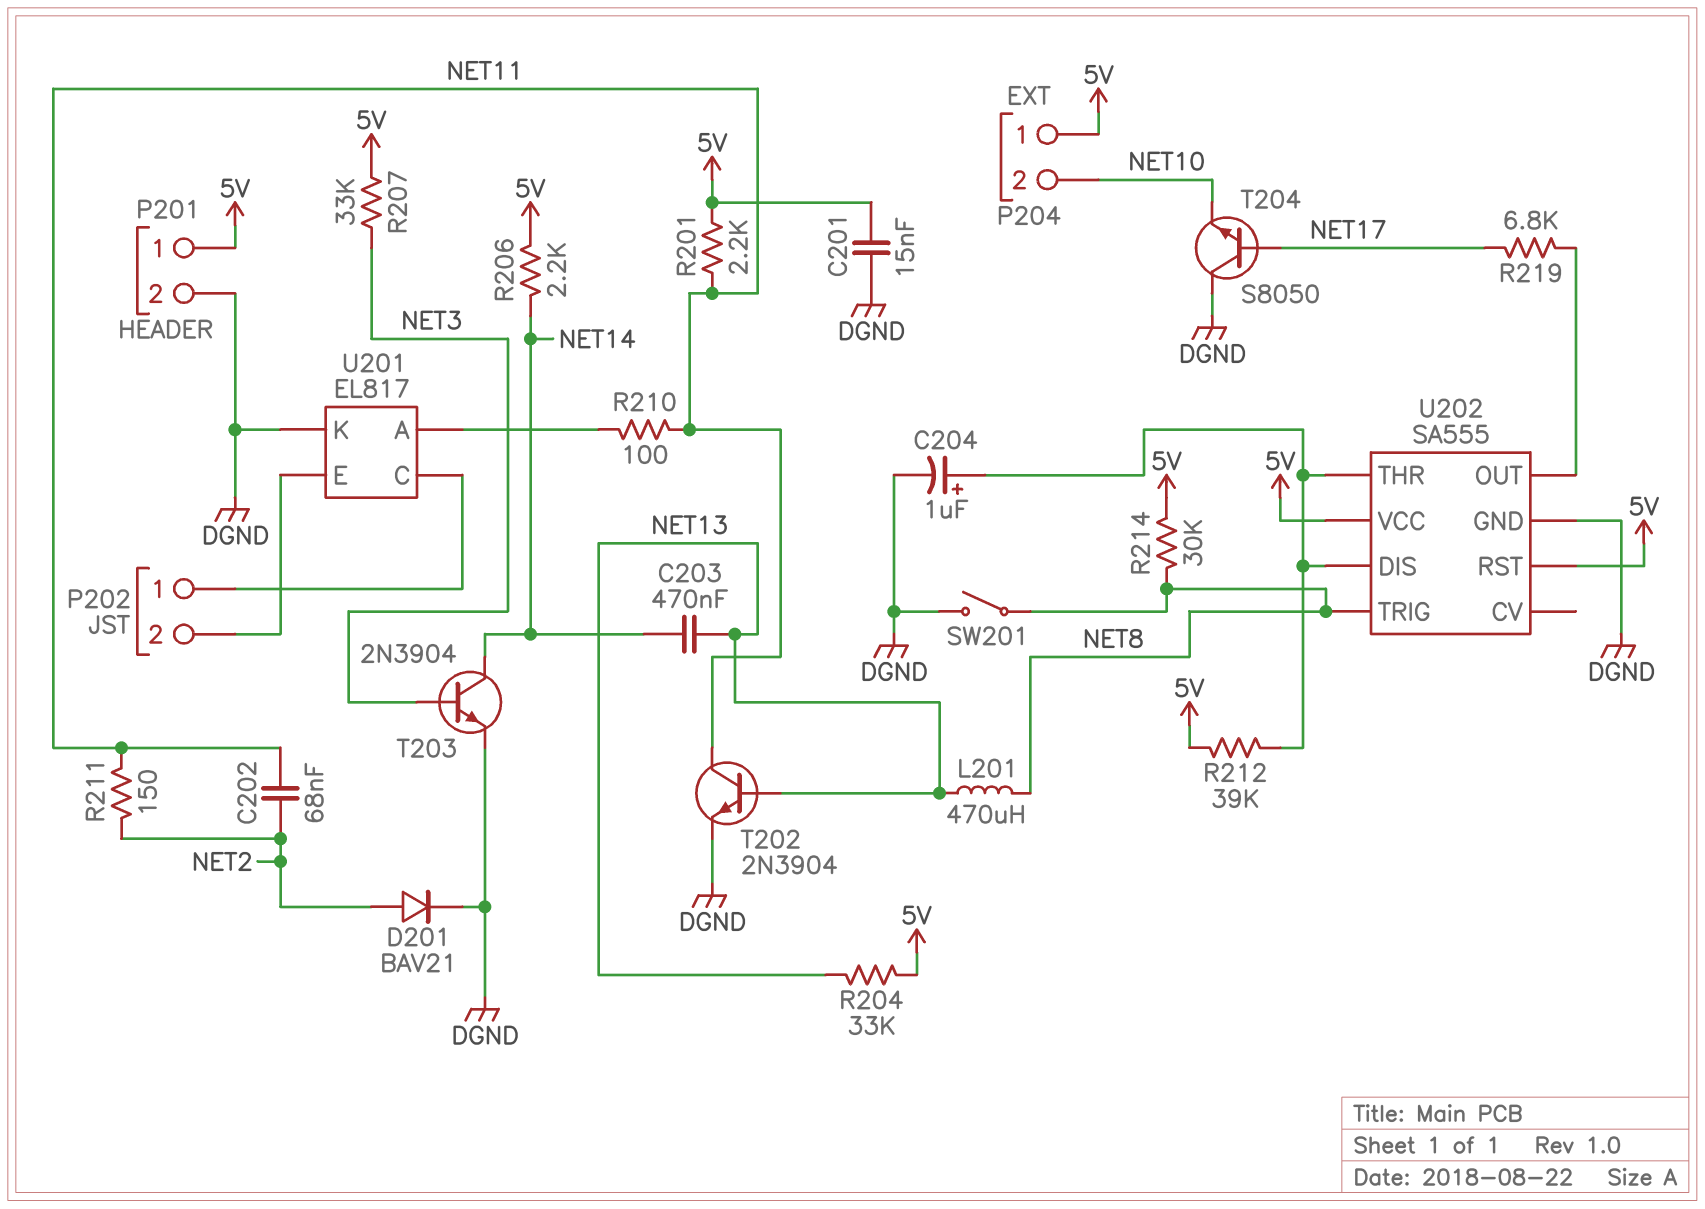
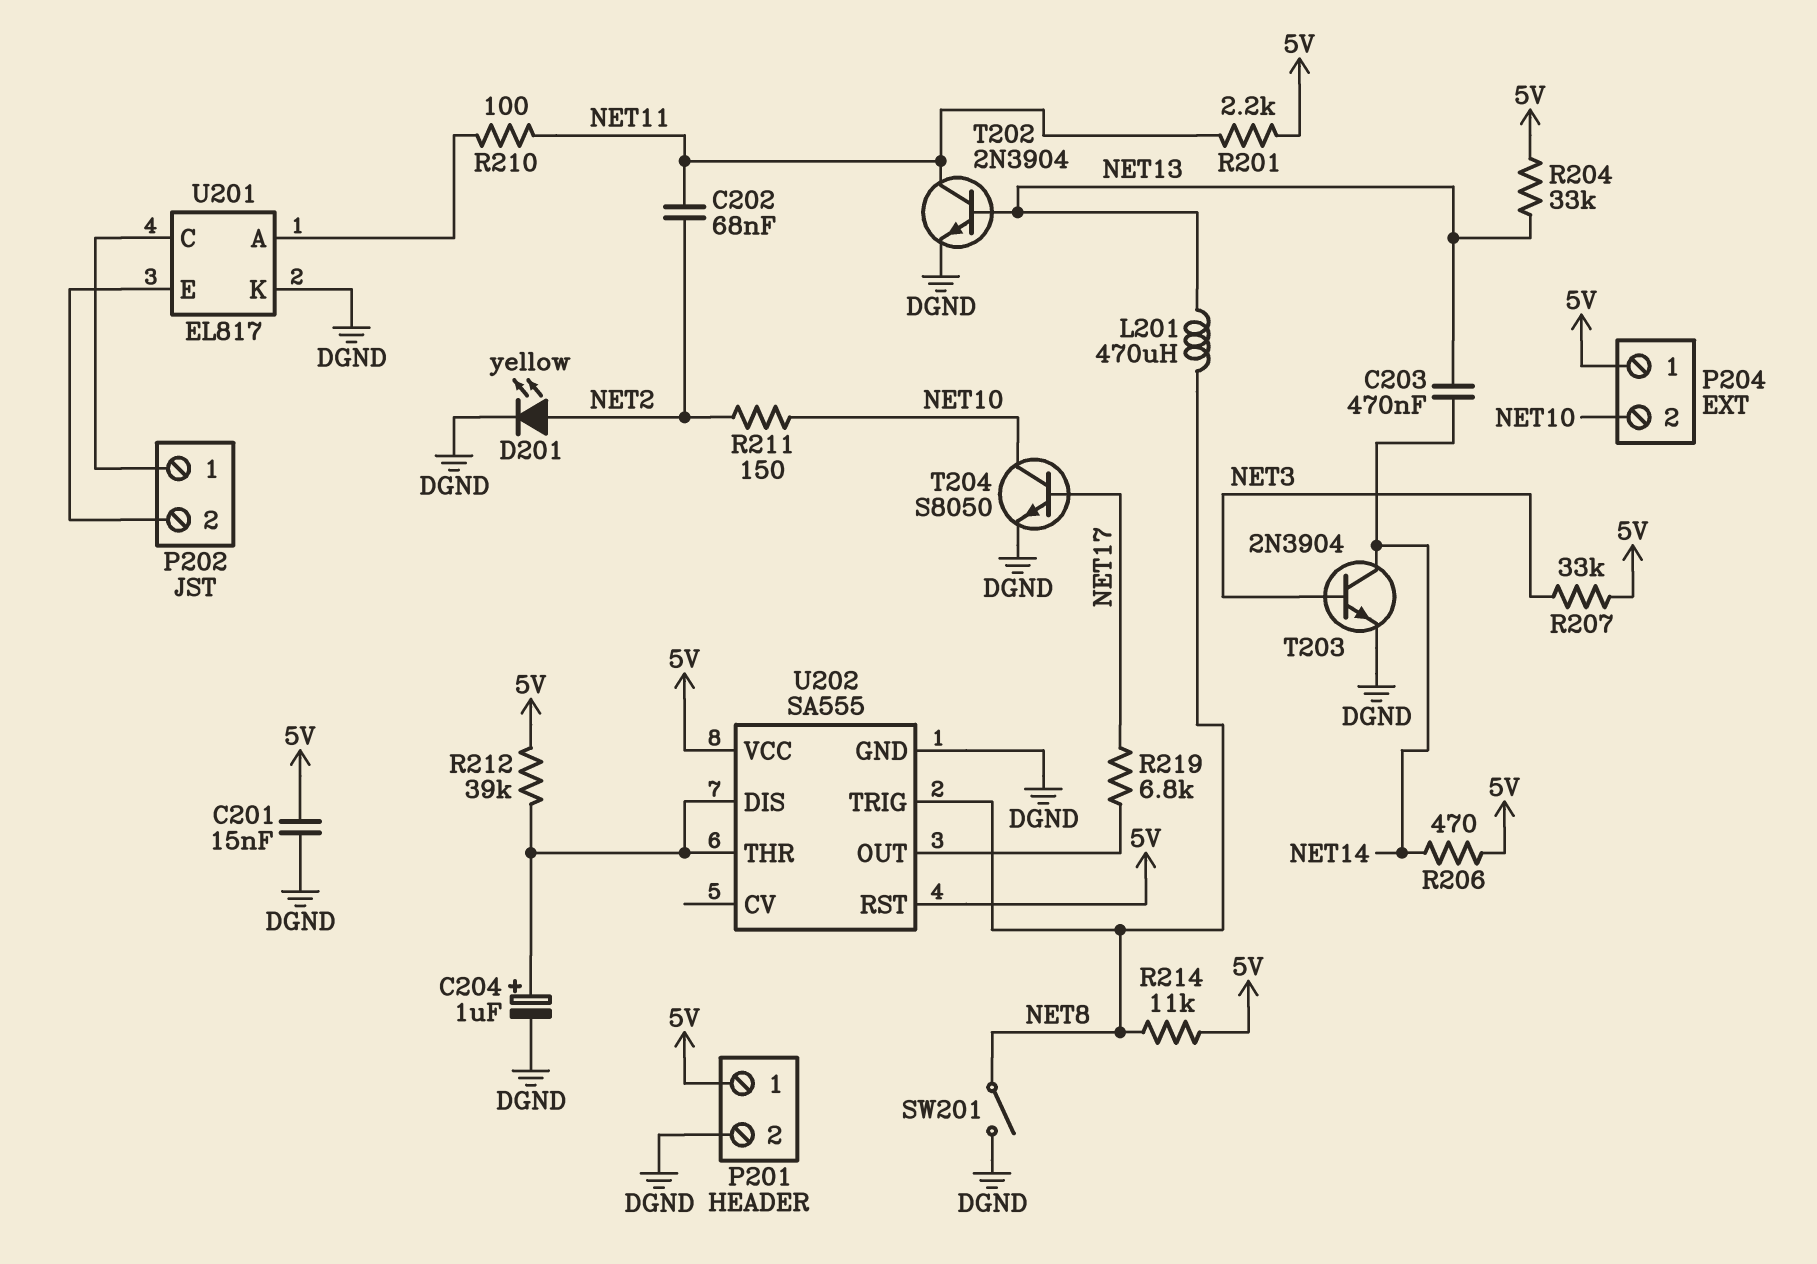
D201: diode BAV21 (A NET2, K DGND) -> LED yellow (A NET2, K DGND)
R206: 2.2k (5V, NET14) -> 470 (5V, NET14)
R211: 150 (NET2, NET11) -> 150 (NET2, NET10)
R214: 30k (5V, NET8) -> 11k (5V, NET8)
T204: NPN S8050 (B NET17, C DGND, E NET10) -> NPN S8050 (B NET17, C NET10, E DGND)

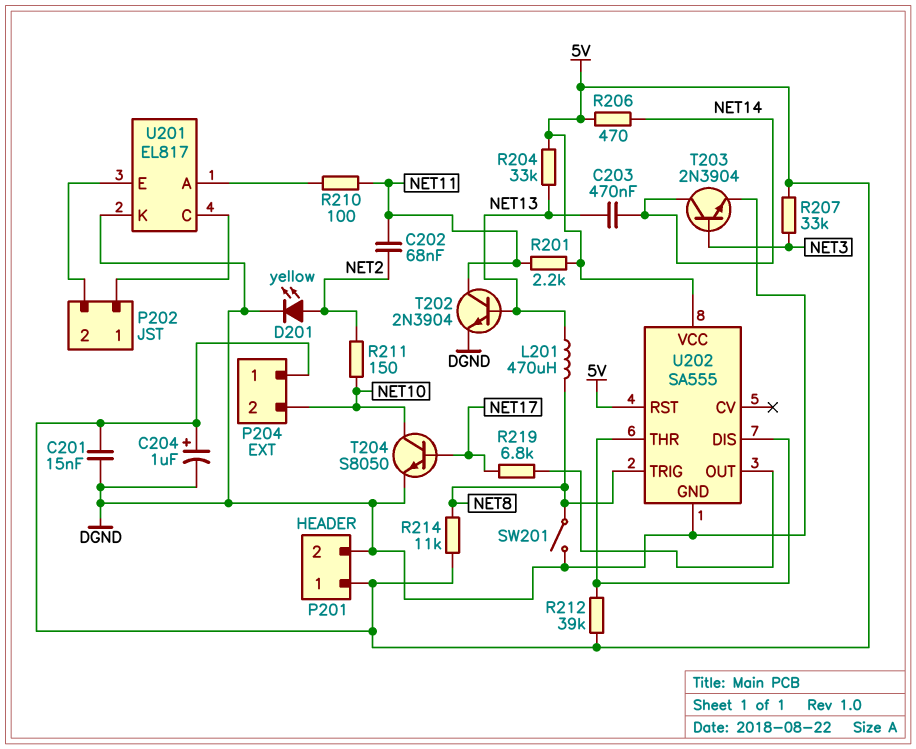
C204: 1uF (plus U202/DIS, minus DGND) -> 1uF (plus 5V, minus DGND)

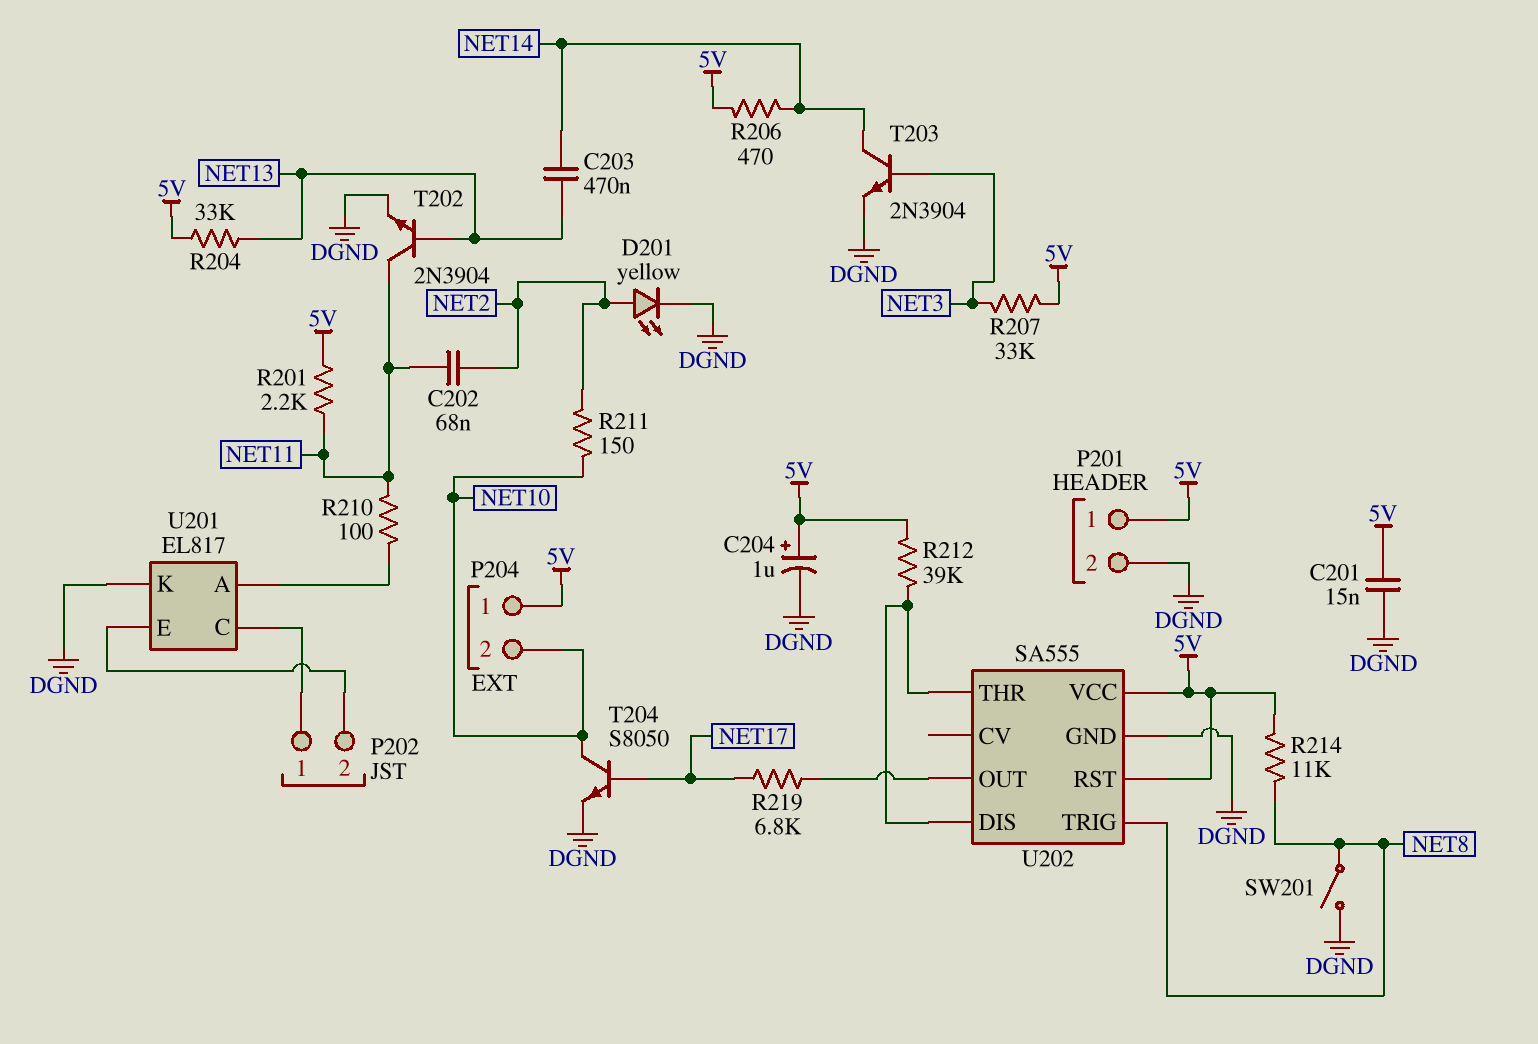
L201: 470uH (NET8, NET13) -> none

